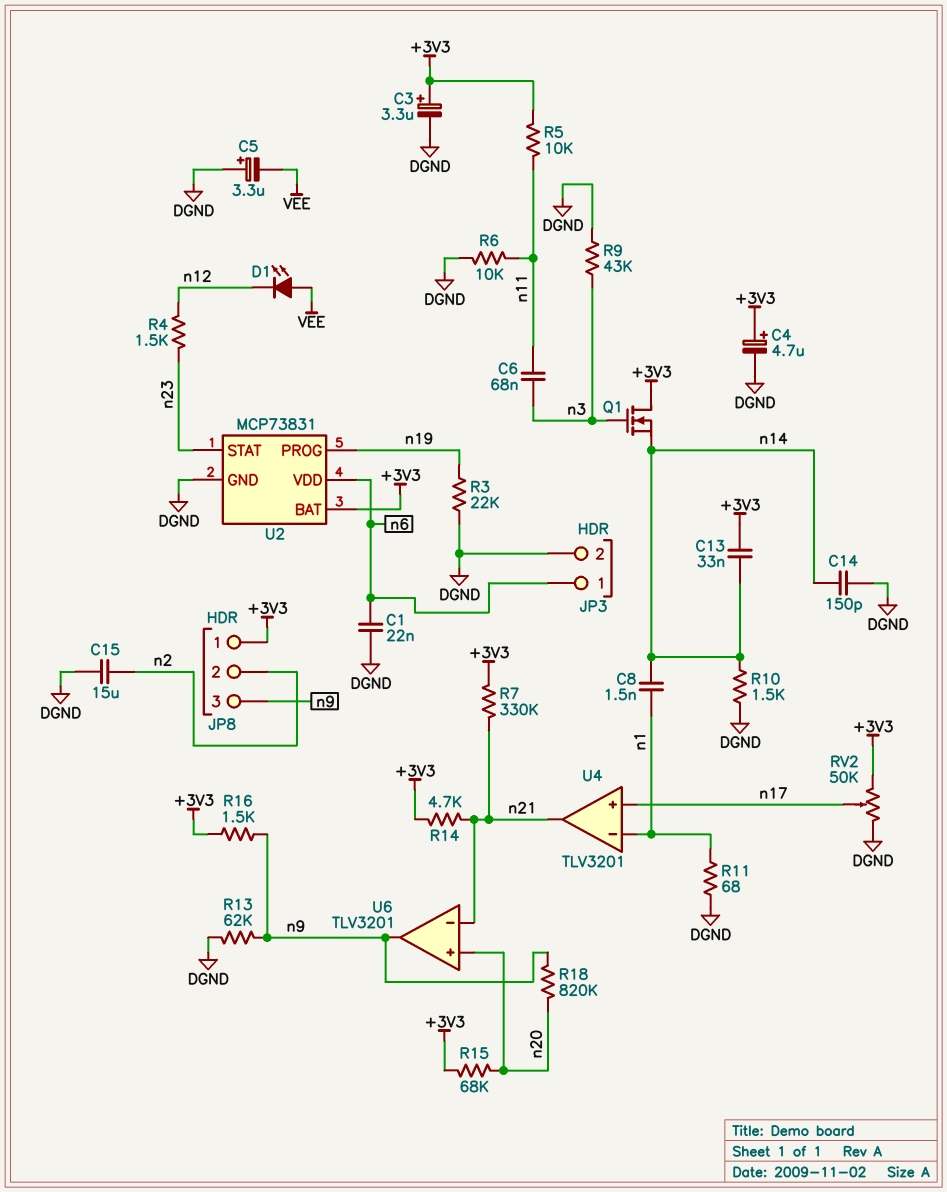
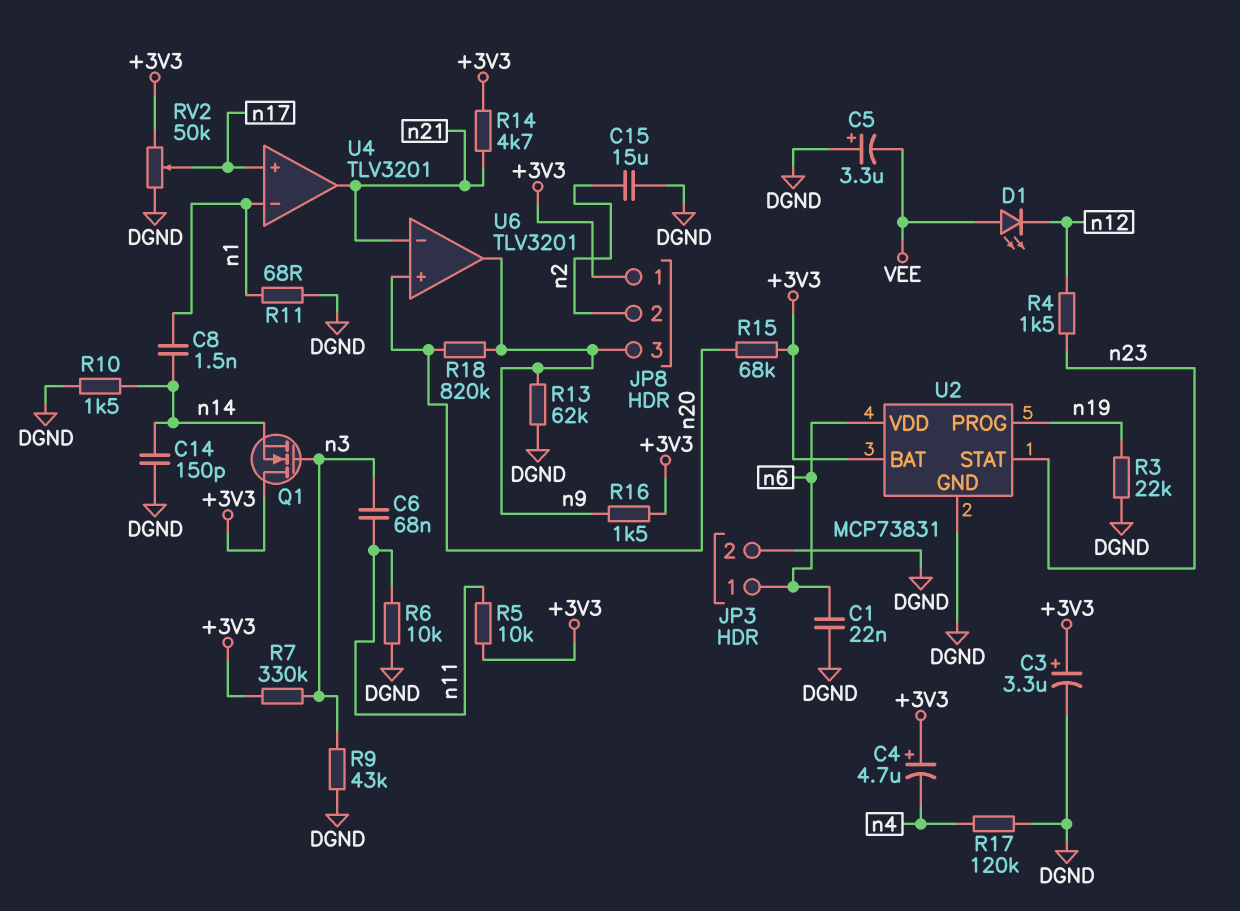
C4: 4.7uF (plus +3V3, minus DGND) -> 4.7uF (plus +3V3, minus n4)
C13: 33nF (+3V3, n14) -> none
R7: 330k (+3V3, n21) -> 330k (+3V3, n3)
R17: none -> 120k (DGND, n4)

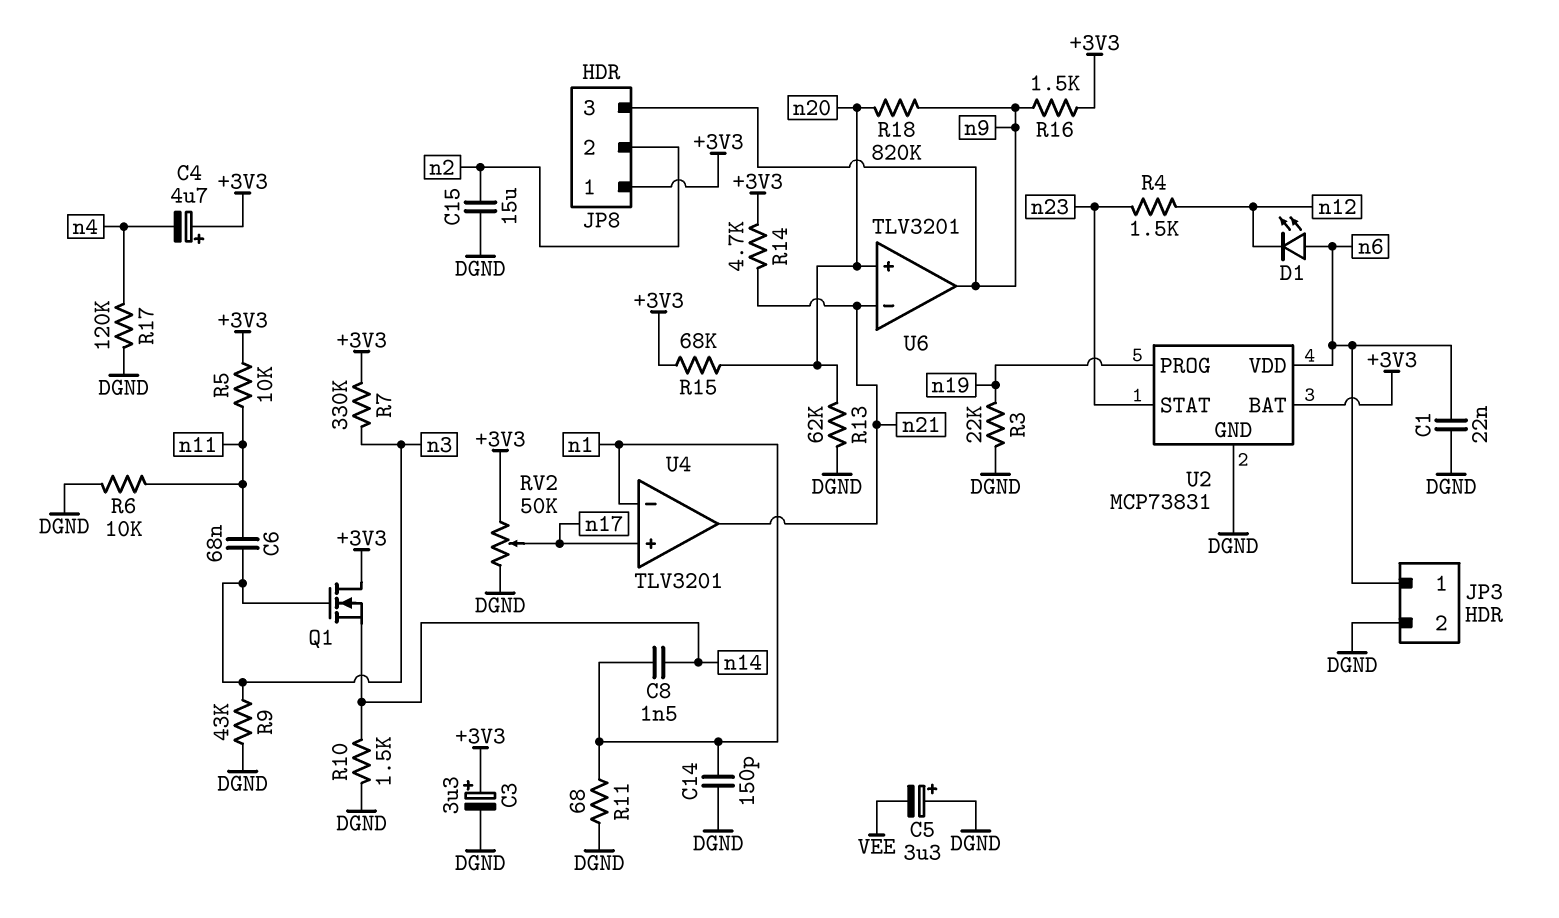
C14: 150pF (DGND, n14) -> 150pF (DGND, n1)
D1: LED (A VEE, K n12) -> LED (A n6, K n12)
R13: 62k (DGND, n9) -> 62k (DGND, n20)

